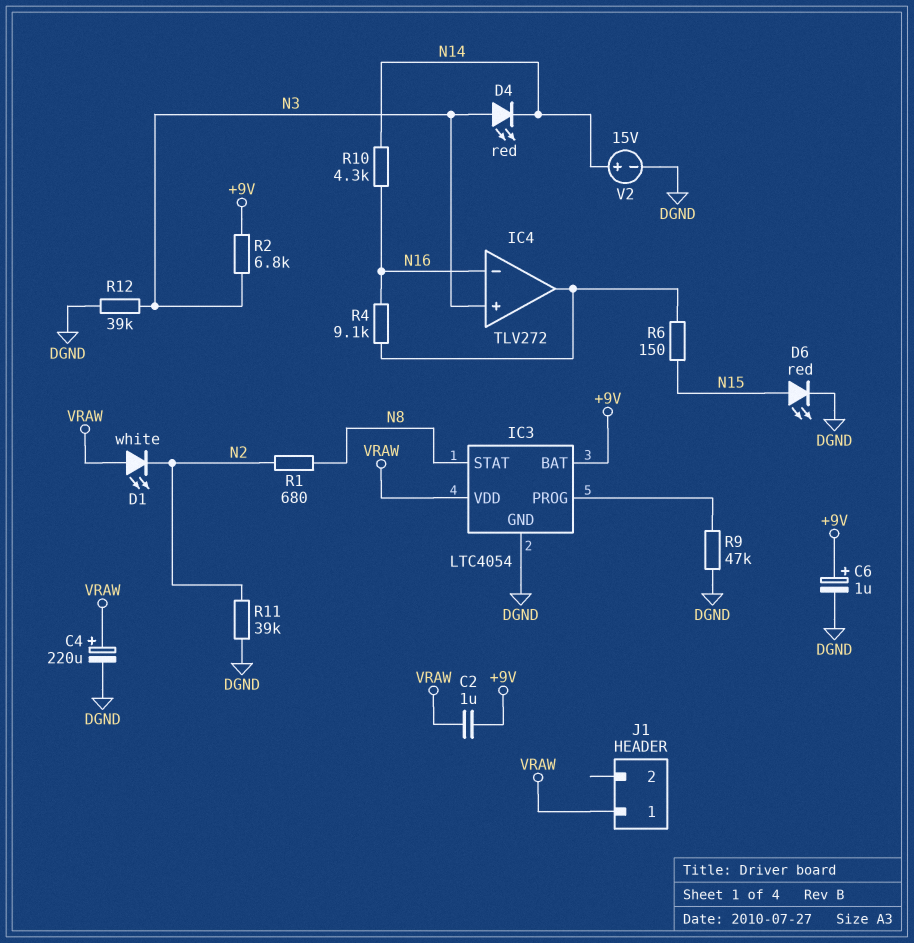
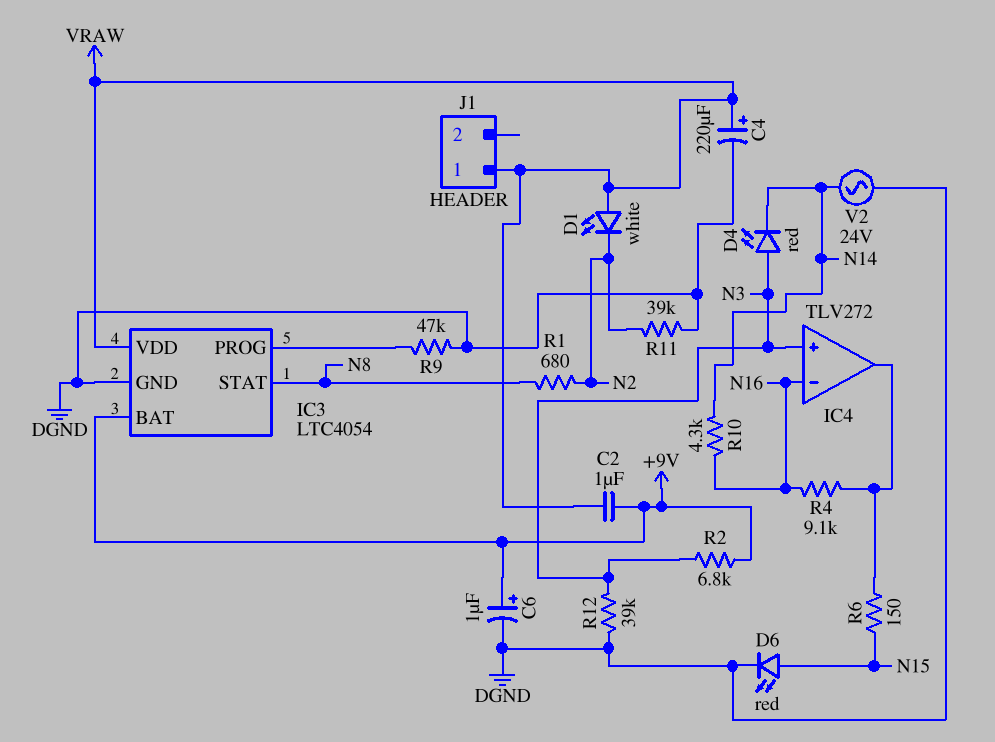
V2: 15V (plus N14, minus DGND) -> AC 24V (DGND, N14)

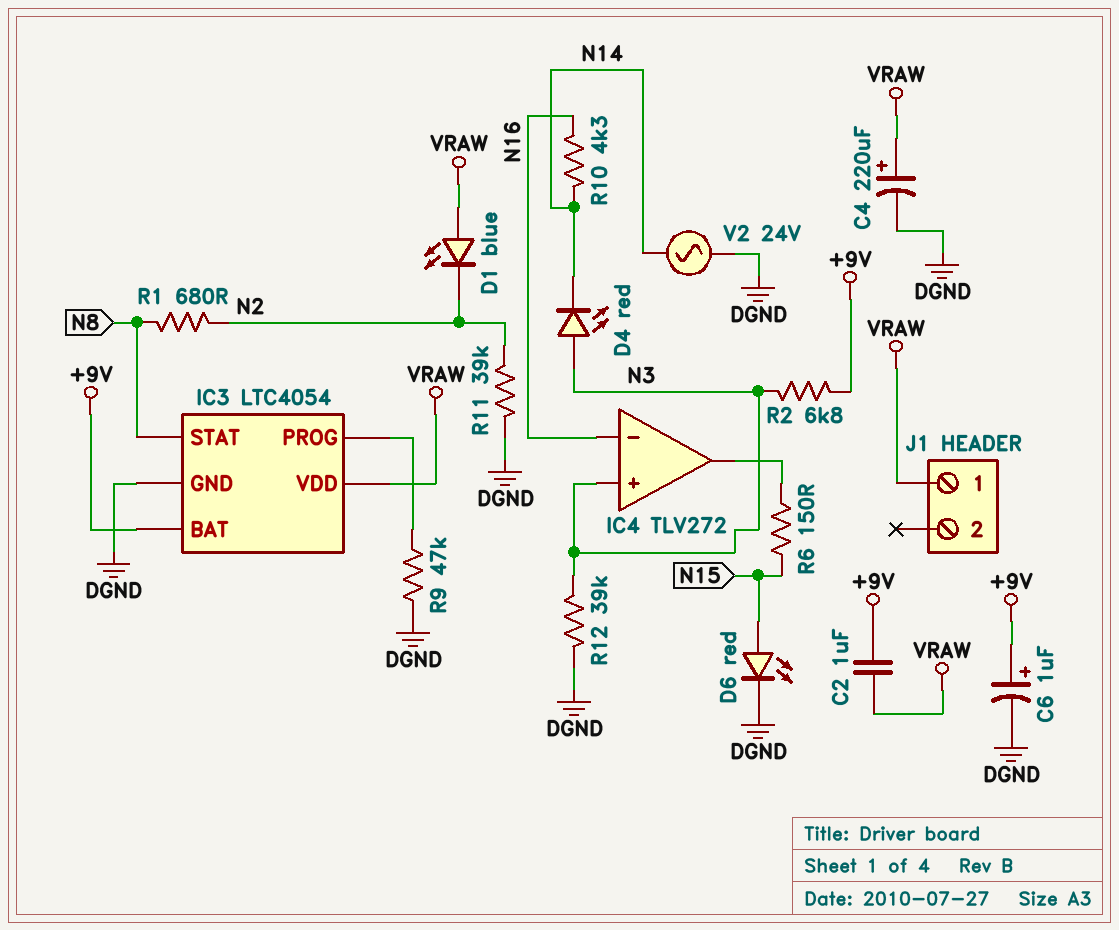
D1: LED white (A VRAW, K N2) -> LED blue (A VRAW, K N2)
R4: 9.1k (IC4/out, N16) -> none

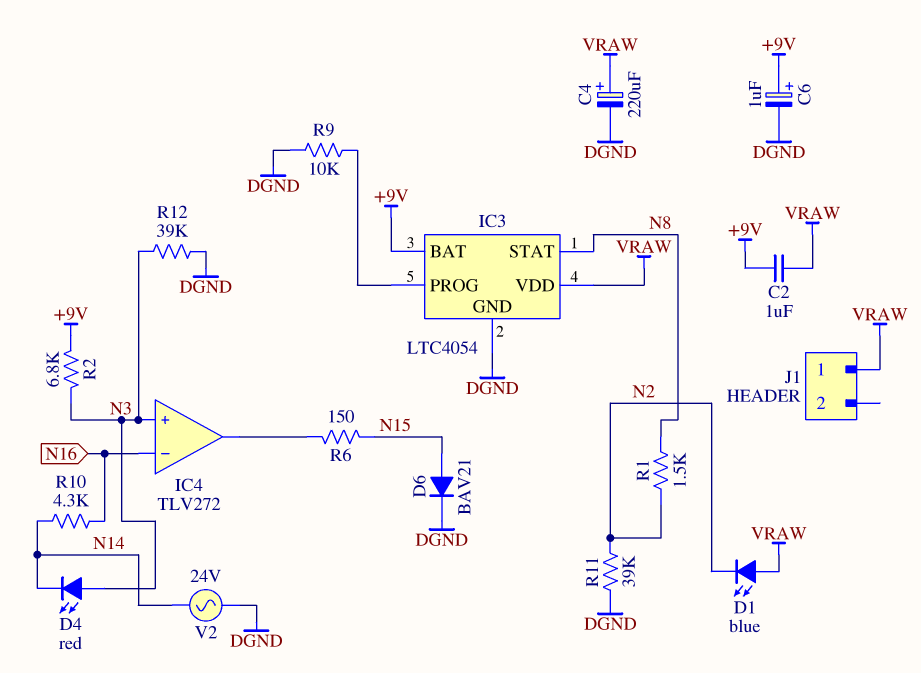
D6: LED red (A N15, K DGND) -> diode BAV21 (A N15, K DGND)
R1: 680 (N2, N8) -> 1.5k (N2, N8)
R9: 47k (DGND, IC3/PROG) -> 10k (DGND, IC3/PROG)

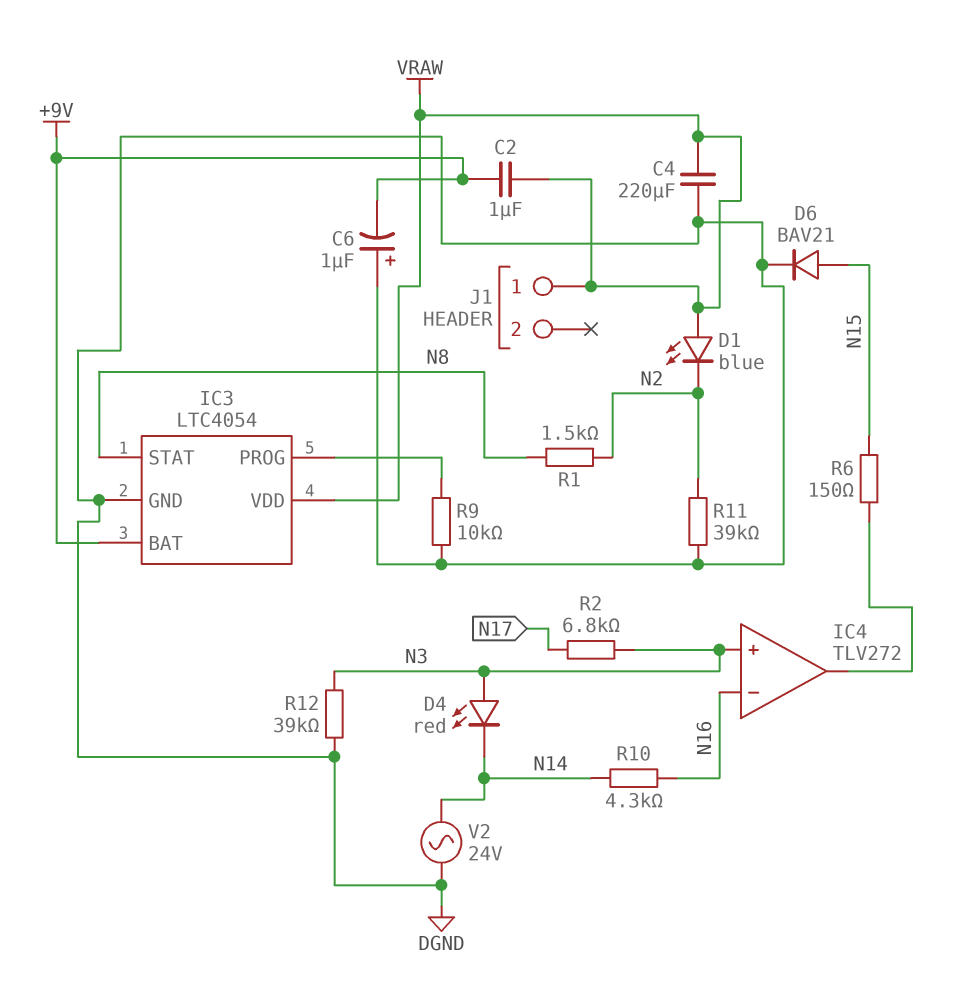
C4: 220uF (plus VRAW, minus DGND) -> 220uF (DGND, VRAW)
C6: 1uF (plus +9V, minus DGND) -> 1uF (plus DGND, minus +9V)
R2: 6.8k (+9V, N3) -> 6.8k (N3, N17)

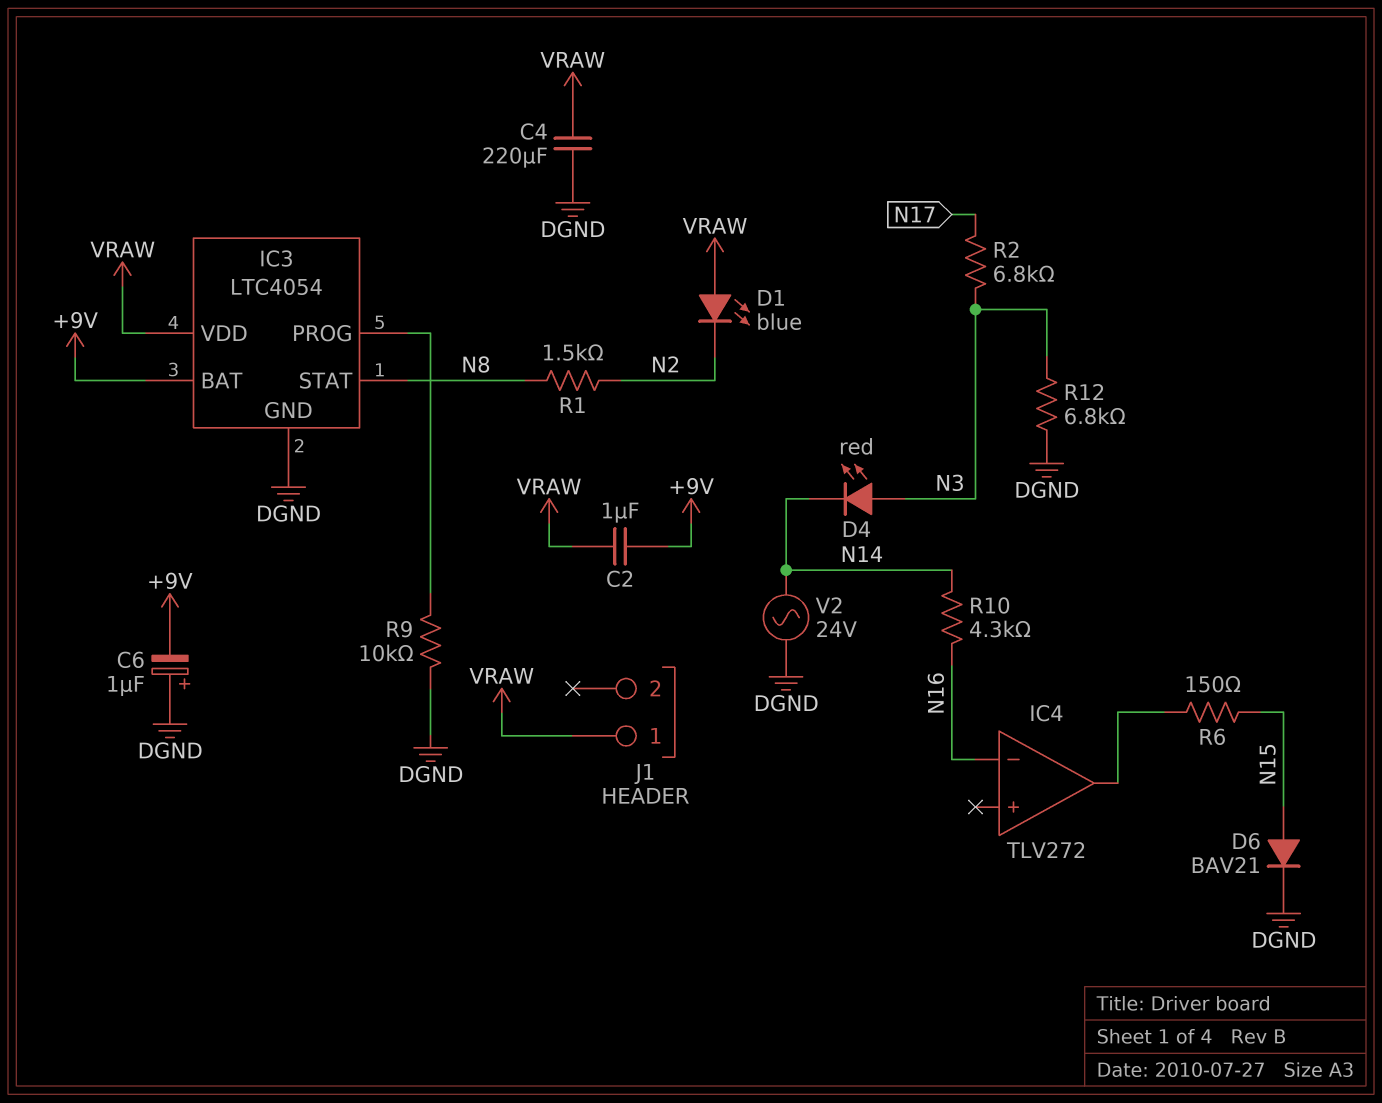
IC4 pin in+: N3 -> none
R11: 39k (DGND, N2) -> none
R12: 39k (DGND, N3) -> 6.8k (DGND, N3)

